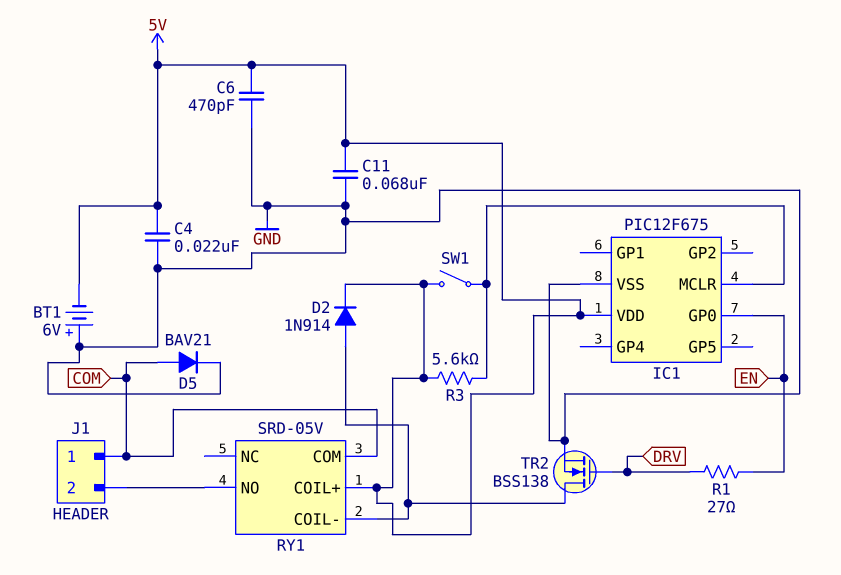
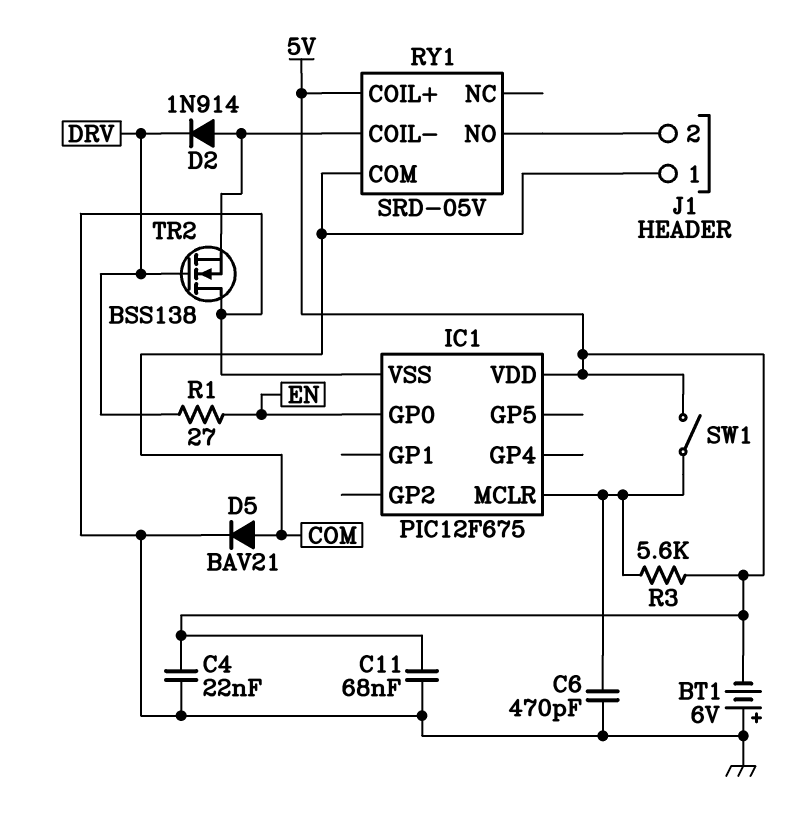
C6: 470pF (5V, GND) -> 470pF (GND, IC1/MCLR)
D2: diode 1N914 (A RY1/COIL-, K 5V) -> diode 1N914 (A RY1/COIL-, K DRV)
TR2: NMOS BSS138 (G DRV, D RY1/COIL-, S GND) -> NMOS BSS138 (G DRV, D GND, S RY1/COIL-)

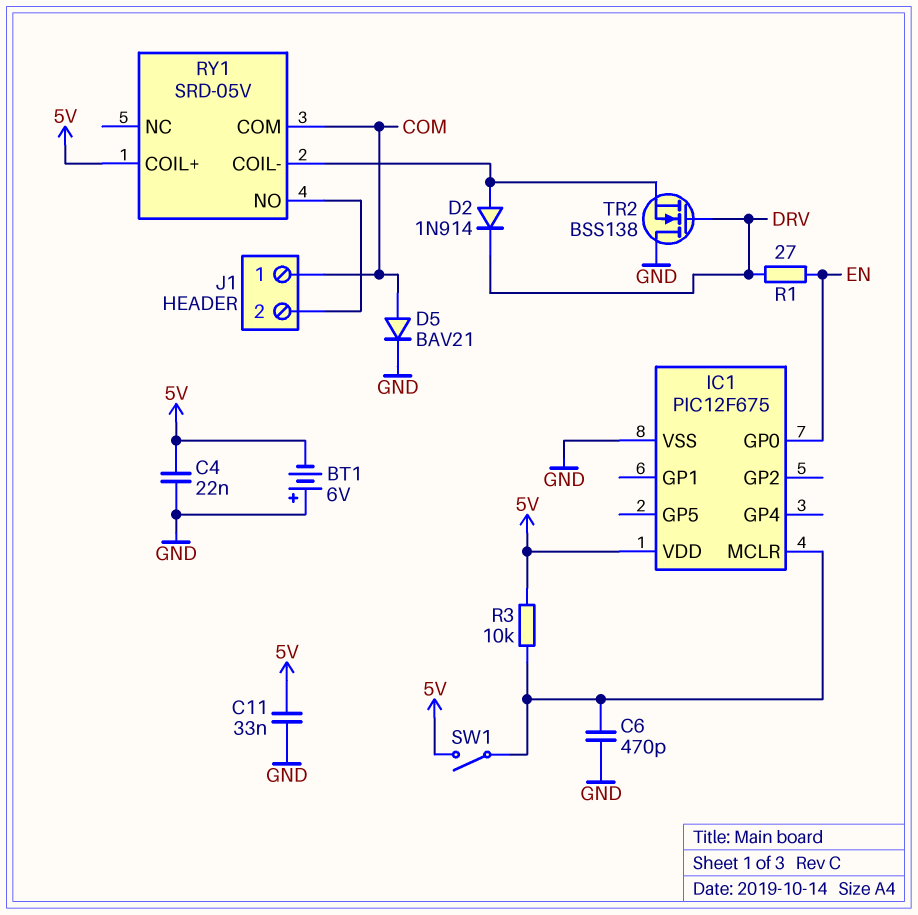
C11: 68nF (5V, GND) -> 33nF (5V, GND)
R3: 5.6k (5V, IC1/MCLR) -> 10k (5V, IC1/MCLR)

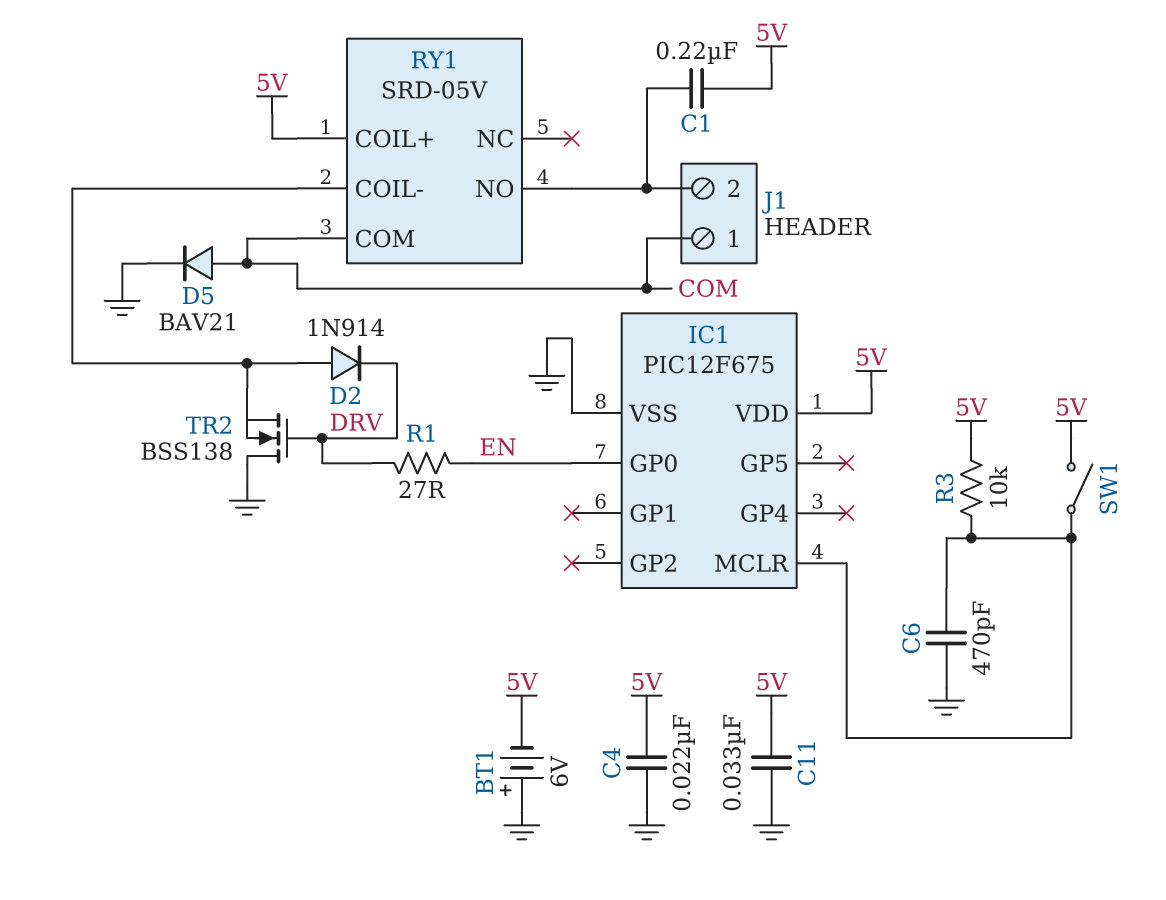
C1: none -> 220nF (5V, J1/2)

